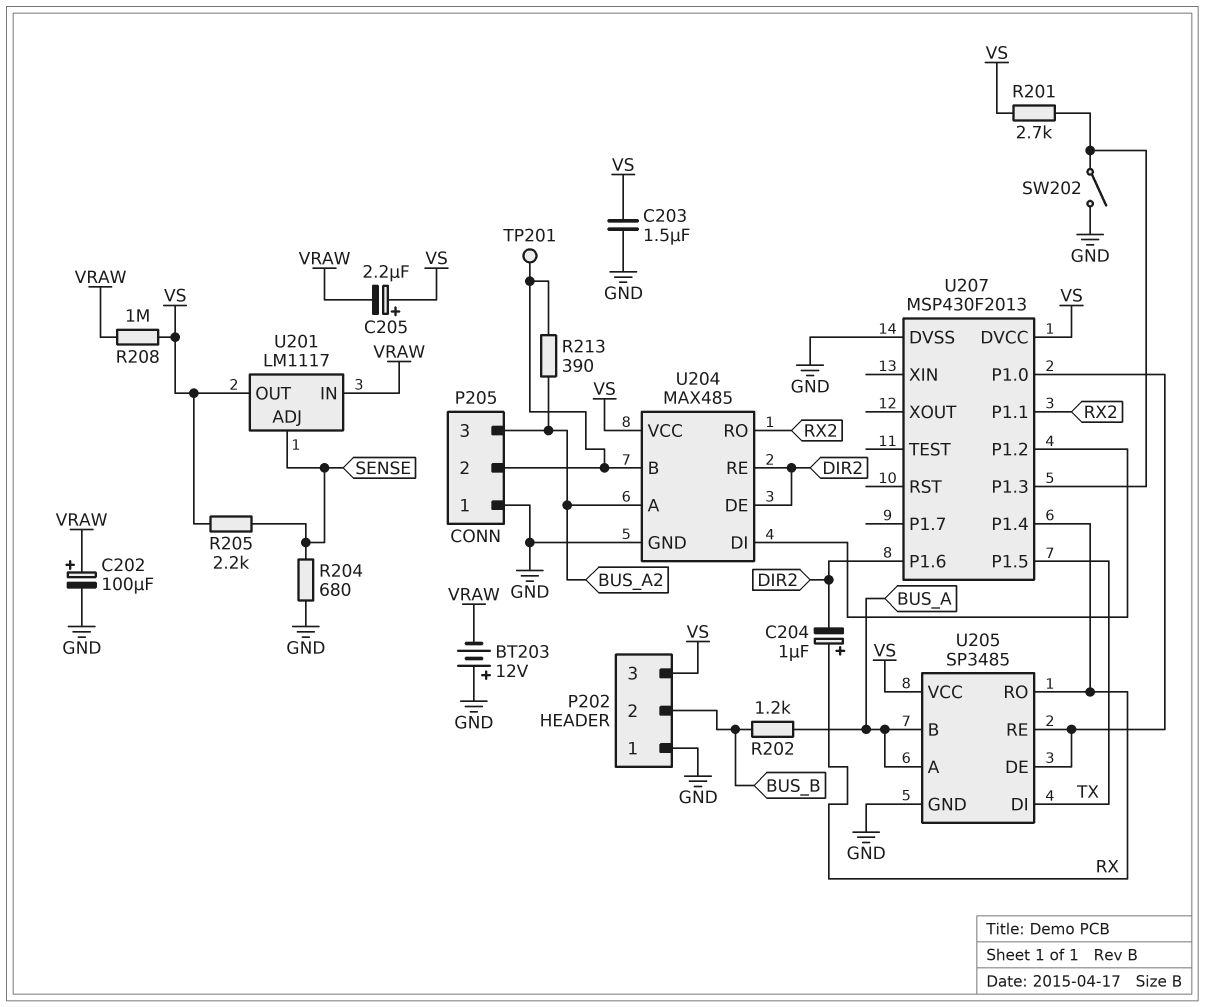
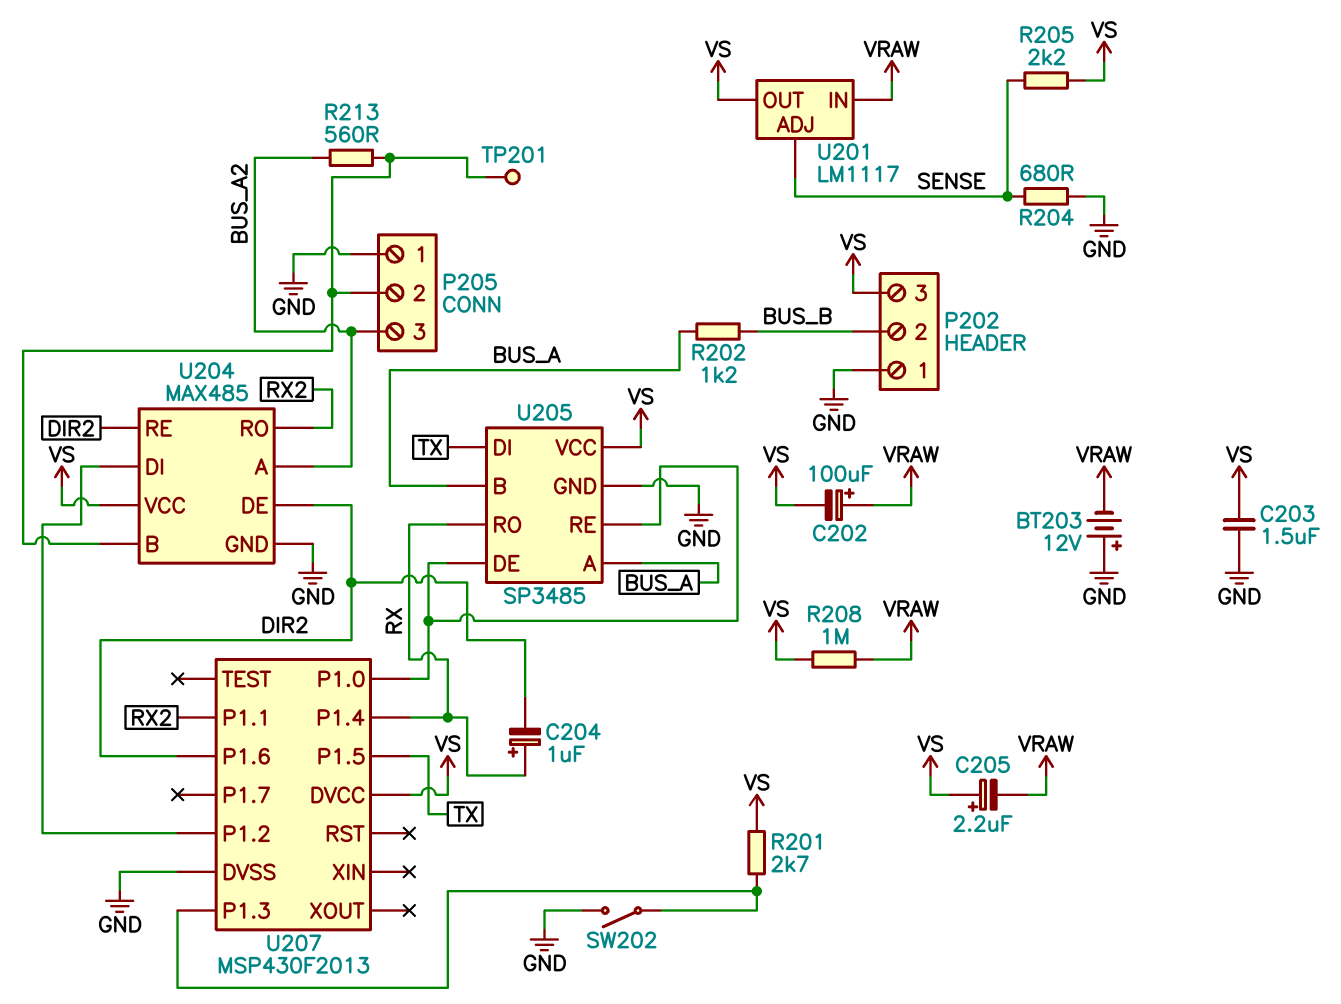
C202: 100uF (plus VRAW, minus GND) -> 100uF (plus VRAW, minus VS)
R213: 390 (BUS_A2, P205/2) -> 560 (BUS_A2, P205/2)

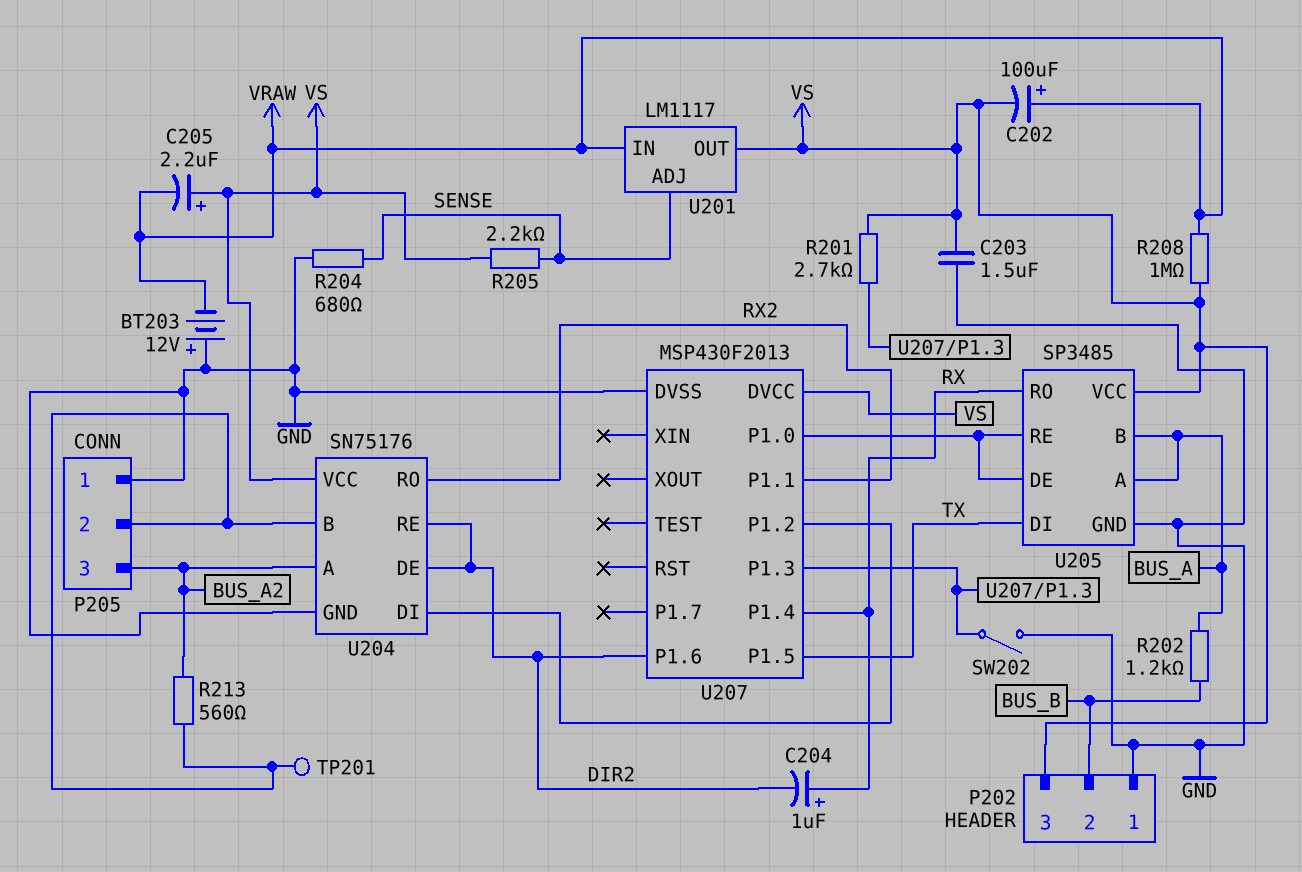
U204: MAX485 -> SN75176

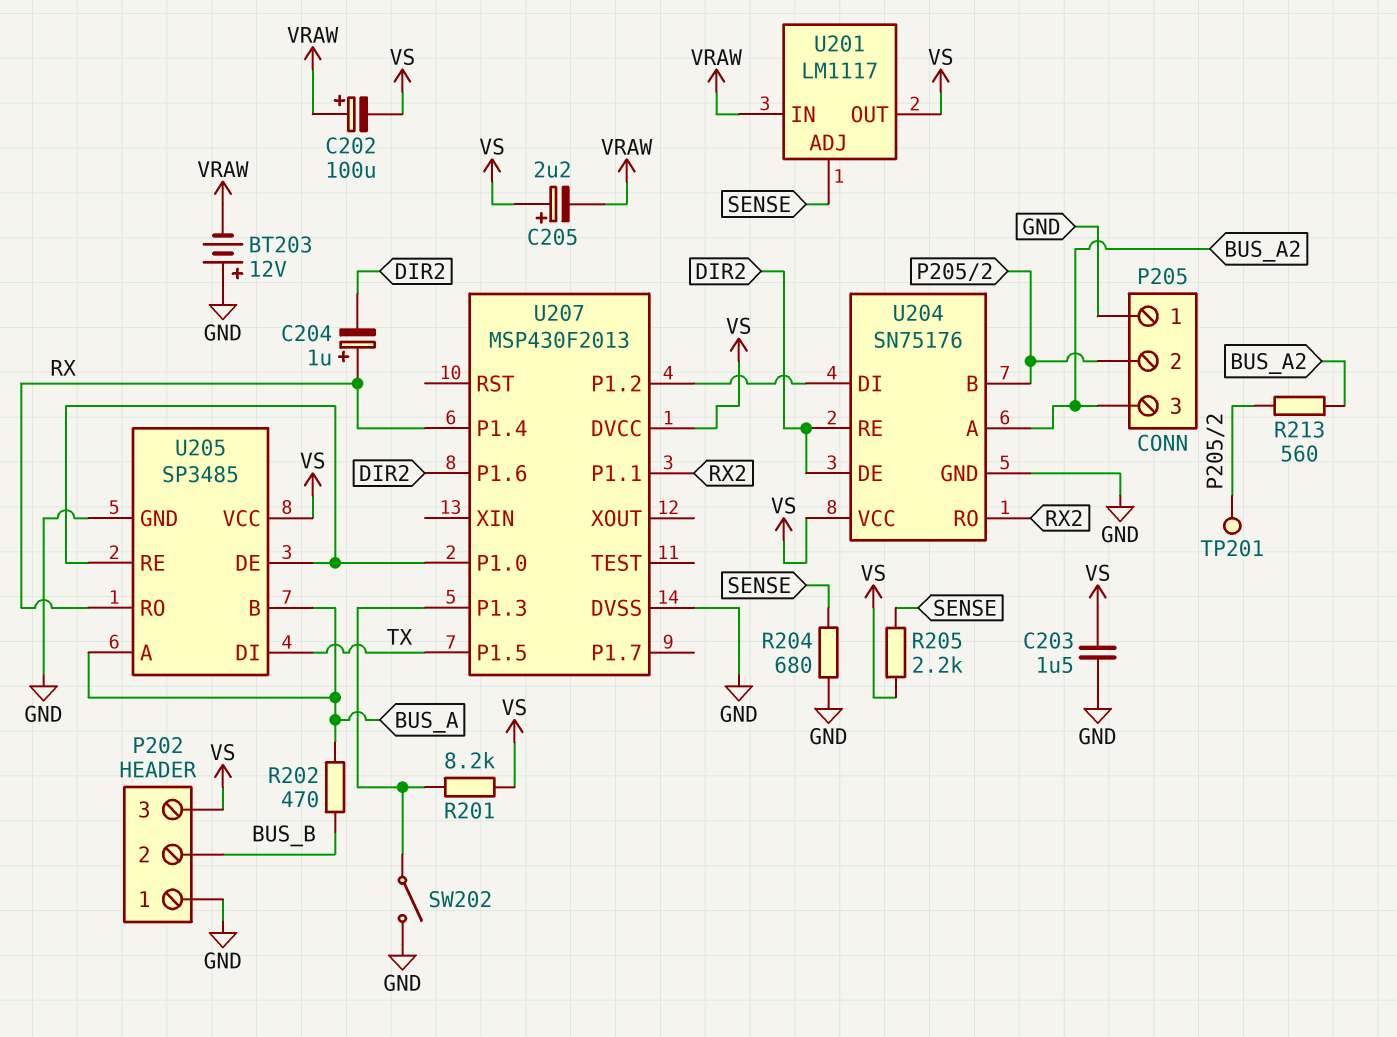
R201: 2.7k (U207/P1.3, VS) -> 8.2k (U207/P1.3, VS)
R202: 1.2k (BUS_A, BUS_B) -> 470 (BUS_A, BUS_B)
R208: 1M (VRAW, VS) -> none

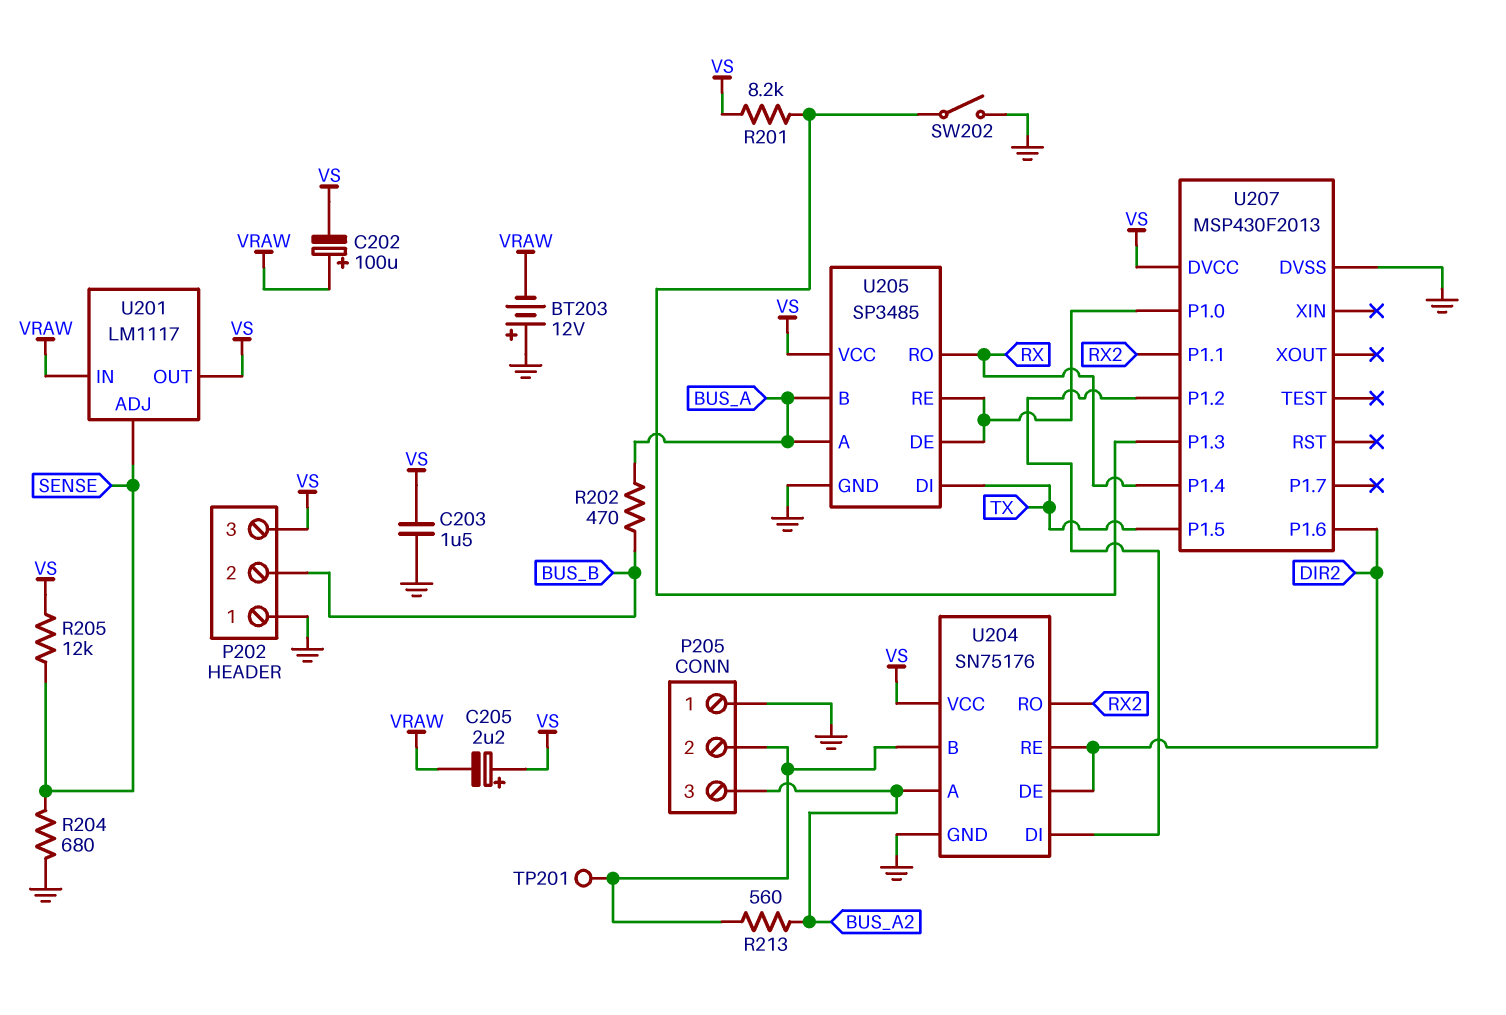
C204: 1uF (plus RX, minus DIR2) -> none
R205: 2.2k (SENSE, VS) -> 12k (SENSE, VS)

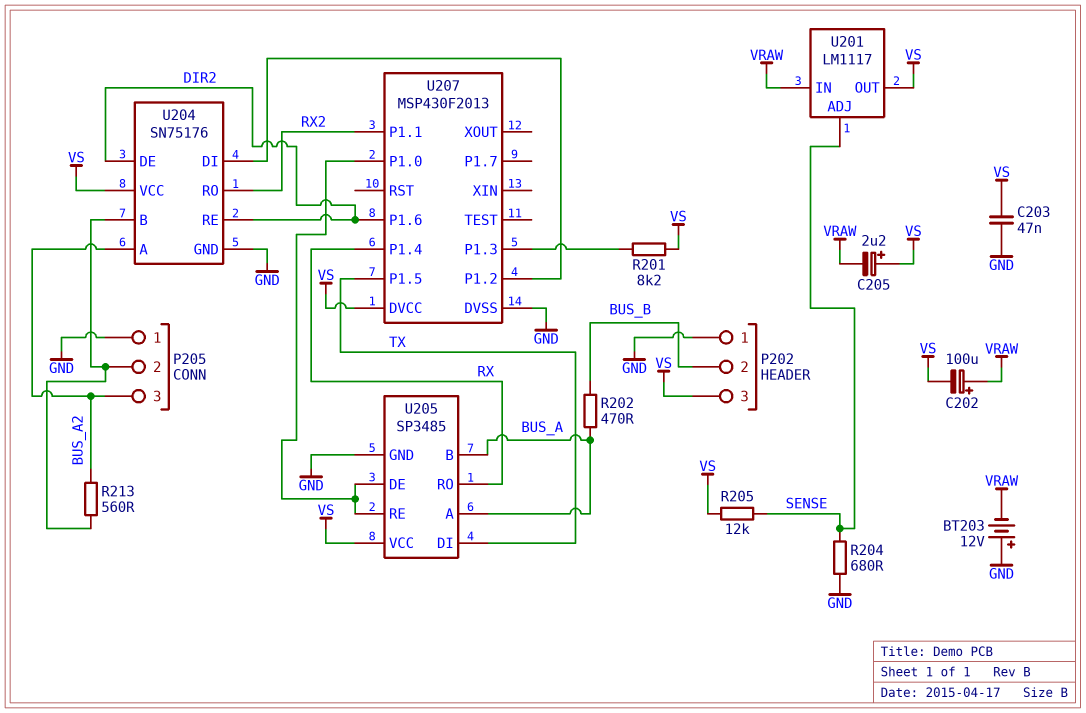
C203: 1.5uF (GND, VS) -> 47nF (GND, VS)
SW202: switch (GND, U207/P1.3) -> none
TP201: test point (P205/2) -> none

